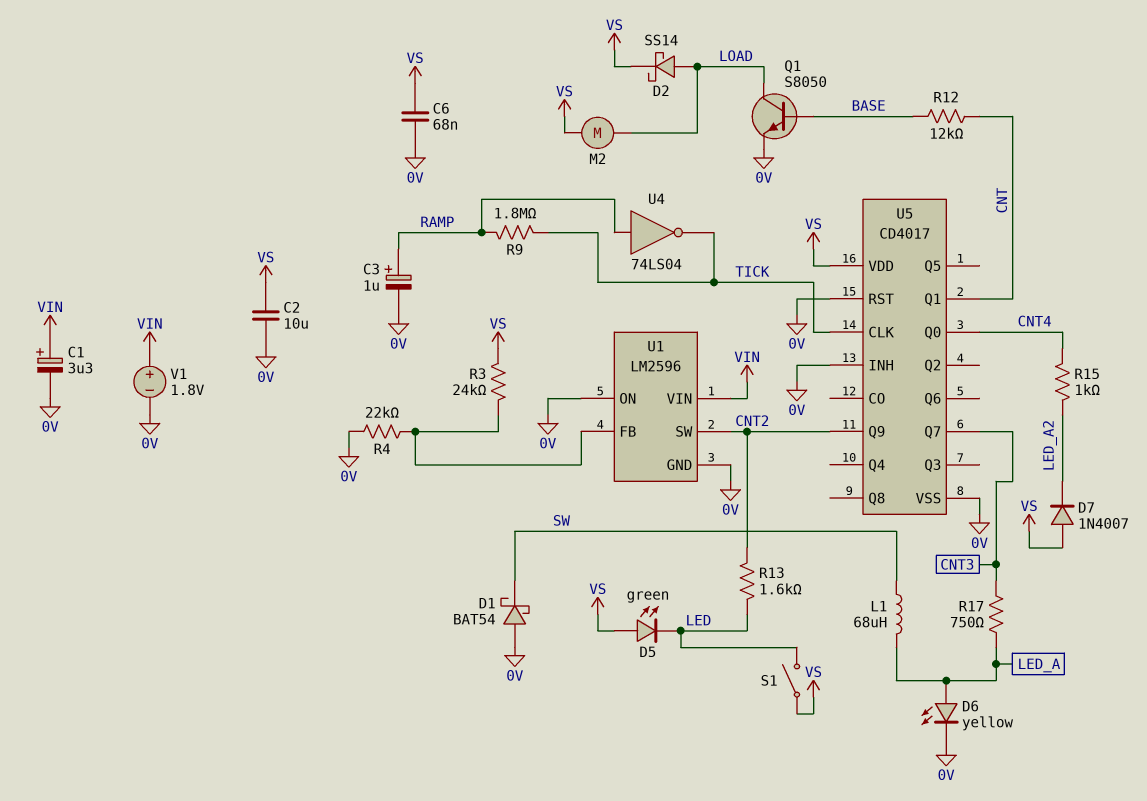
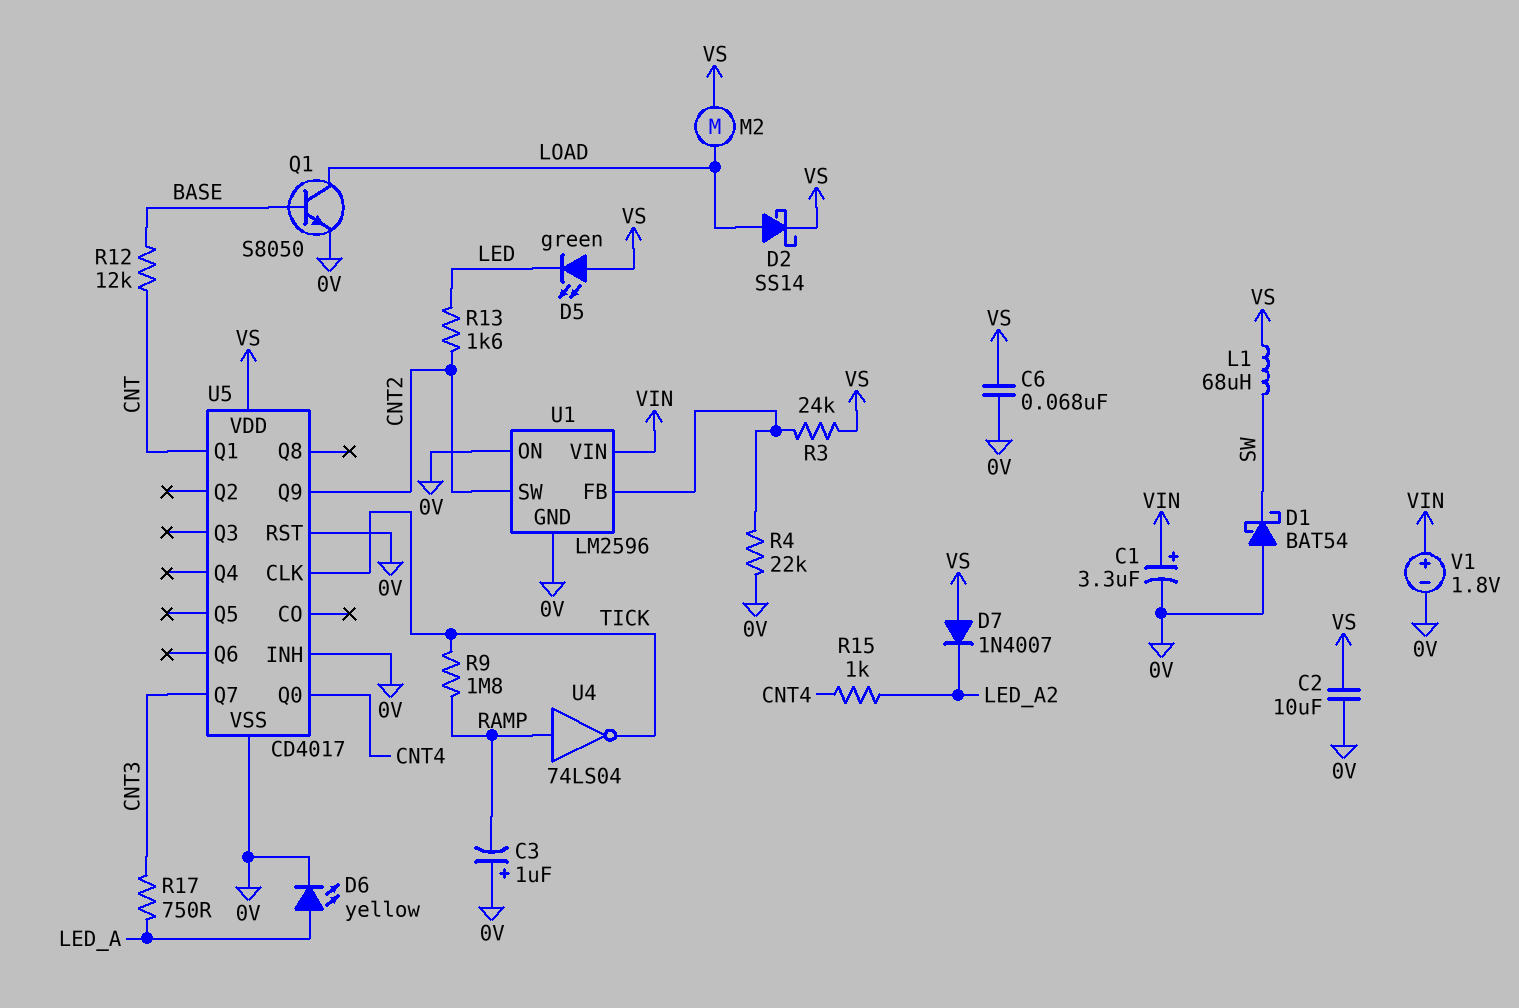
C3: 1uF (plus RAMP, minus 0V) -> 1uF (plus 0V, minus RAMP)
L1: 68uH (LED_A, SW) -> 68uH (SW, VS)
S1: switch (LED, VS) -> none

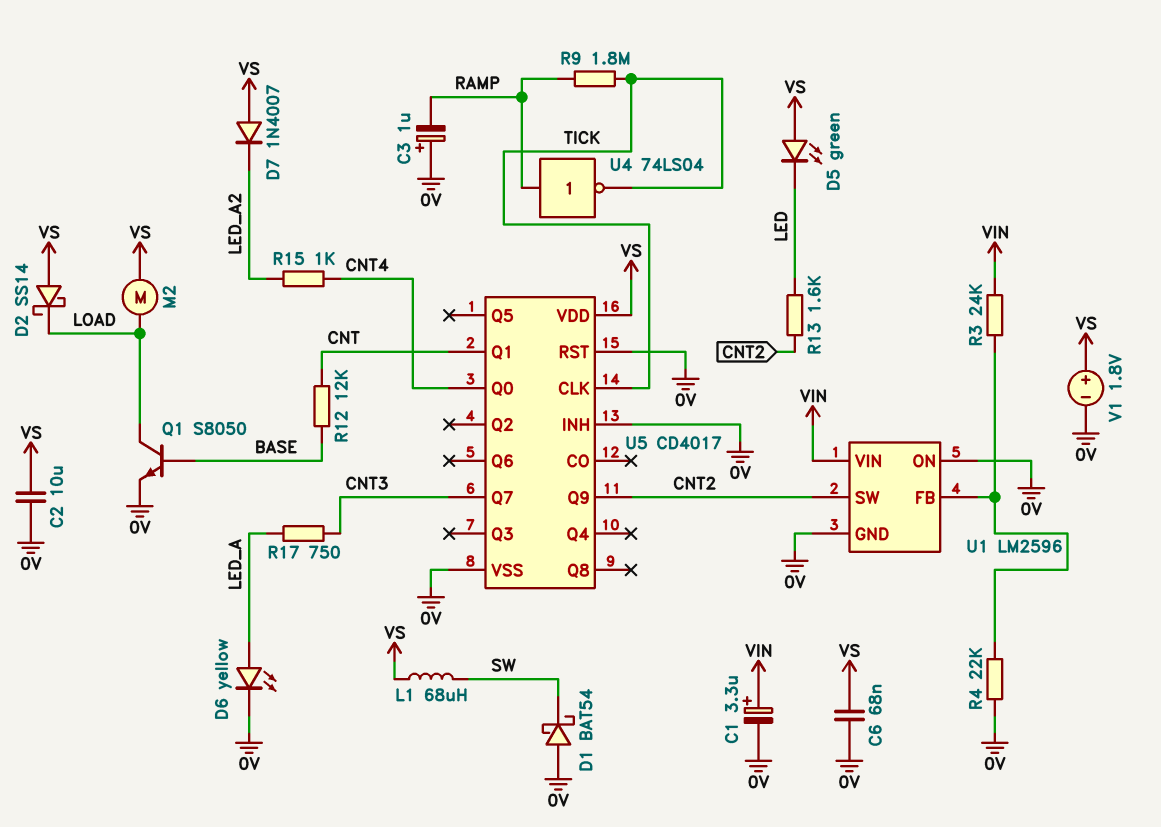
D2: schottky SS14 (A LOAD, K VS) -> schottky SS14 (A VS, K LOAD)
R3: 24k (U1/FB, VS) -> 24k (U1/FB, VIN)
V1: 1.8V (plus VIN, minus 0V) -> 1.8V (plus VS, minus 0V)

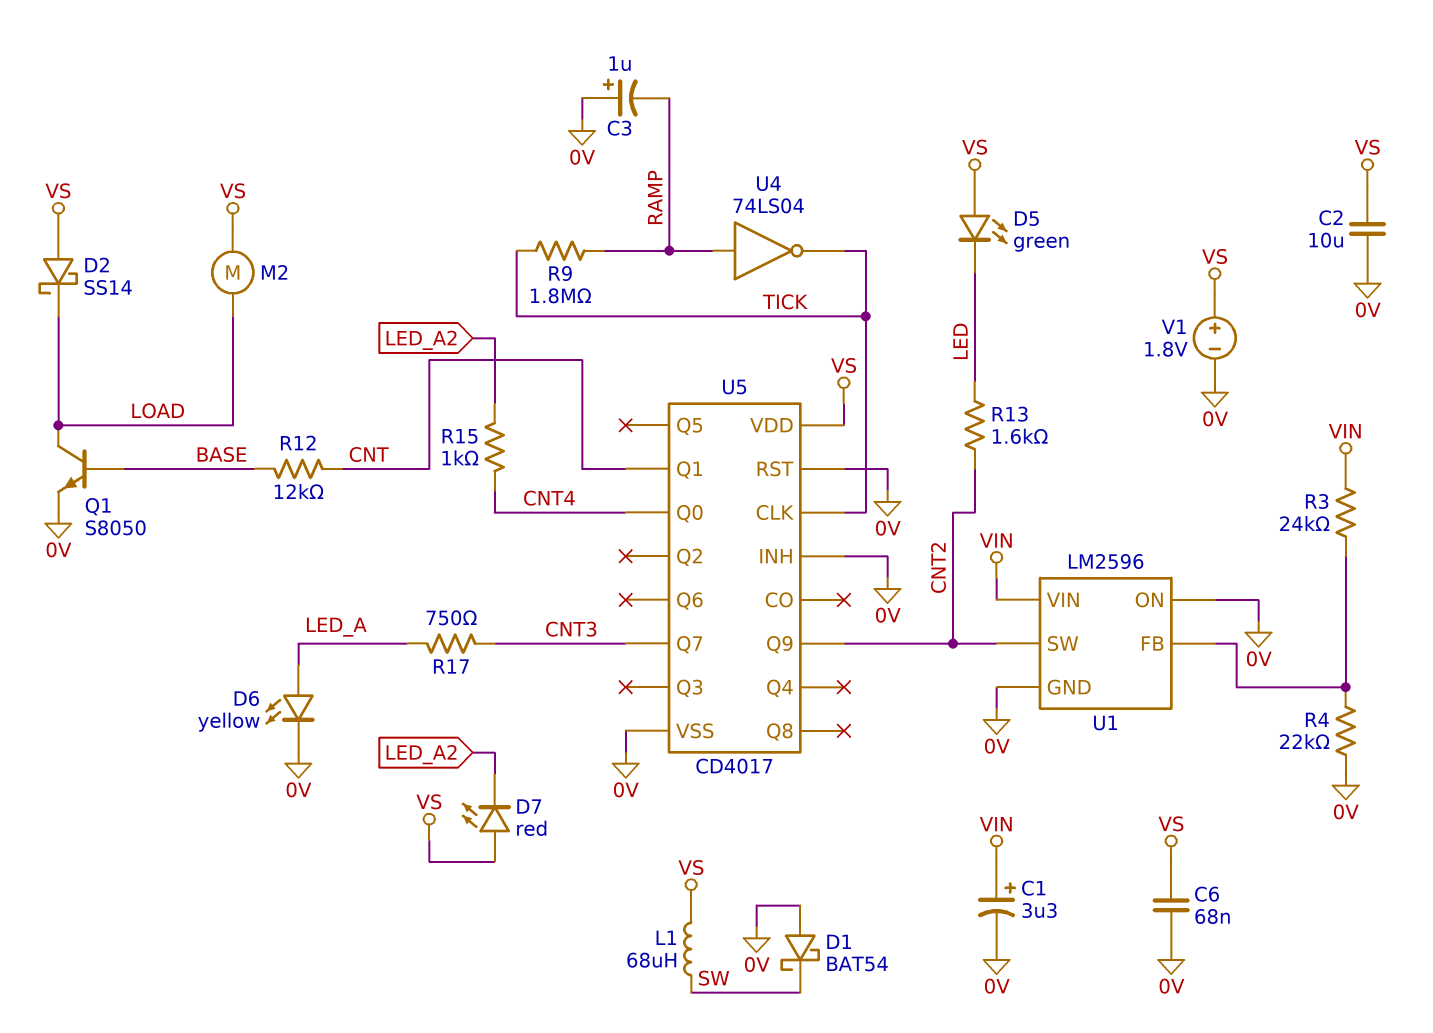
D7: diode 1N4007 (A VS, K LED_A2) -> LED red (A VS, K LED_A2)

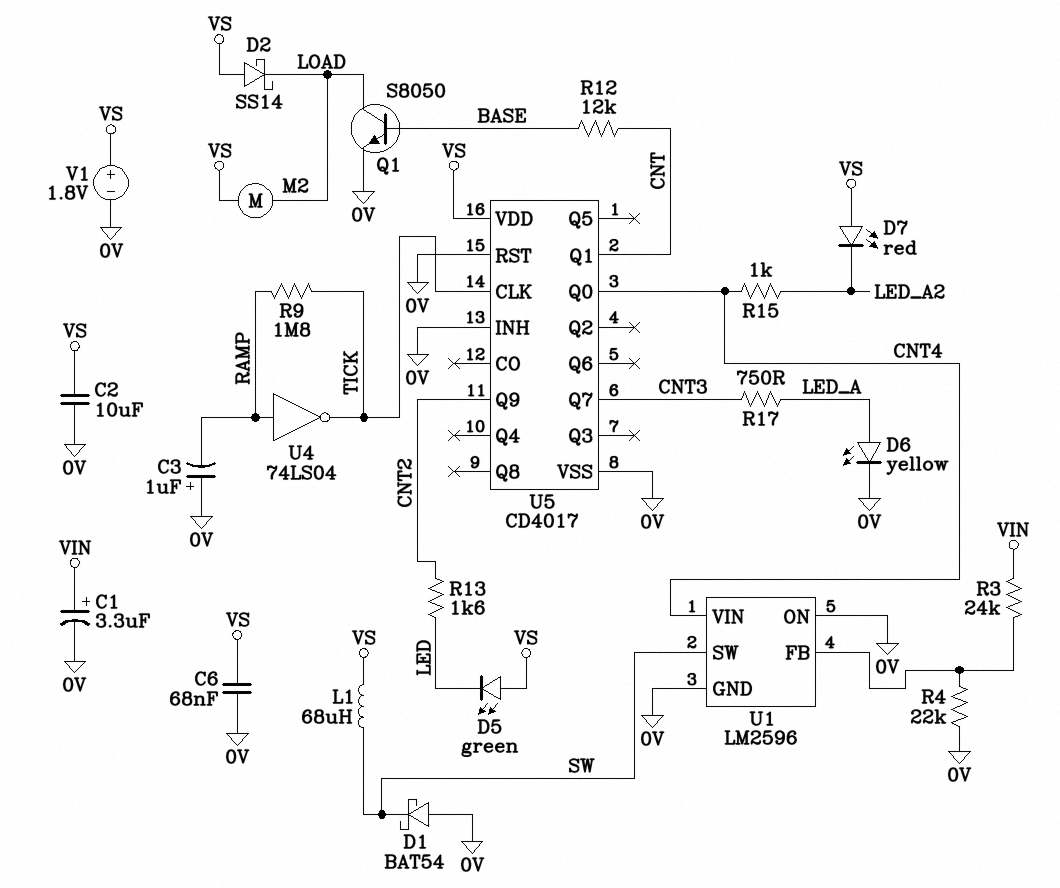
U1 pin SW: CNT2 -> SW
U1 pin VIN: VIN -> CNT4

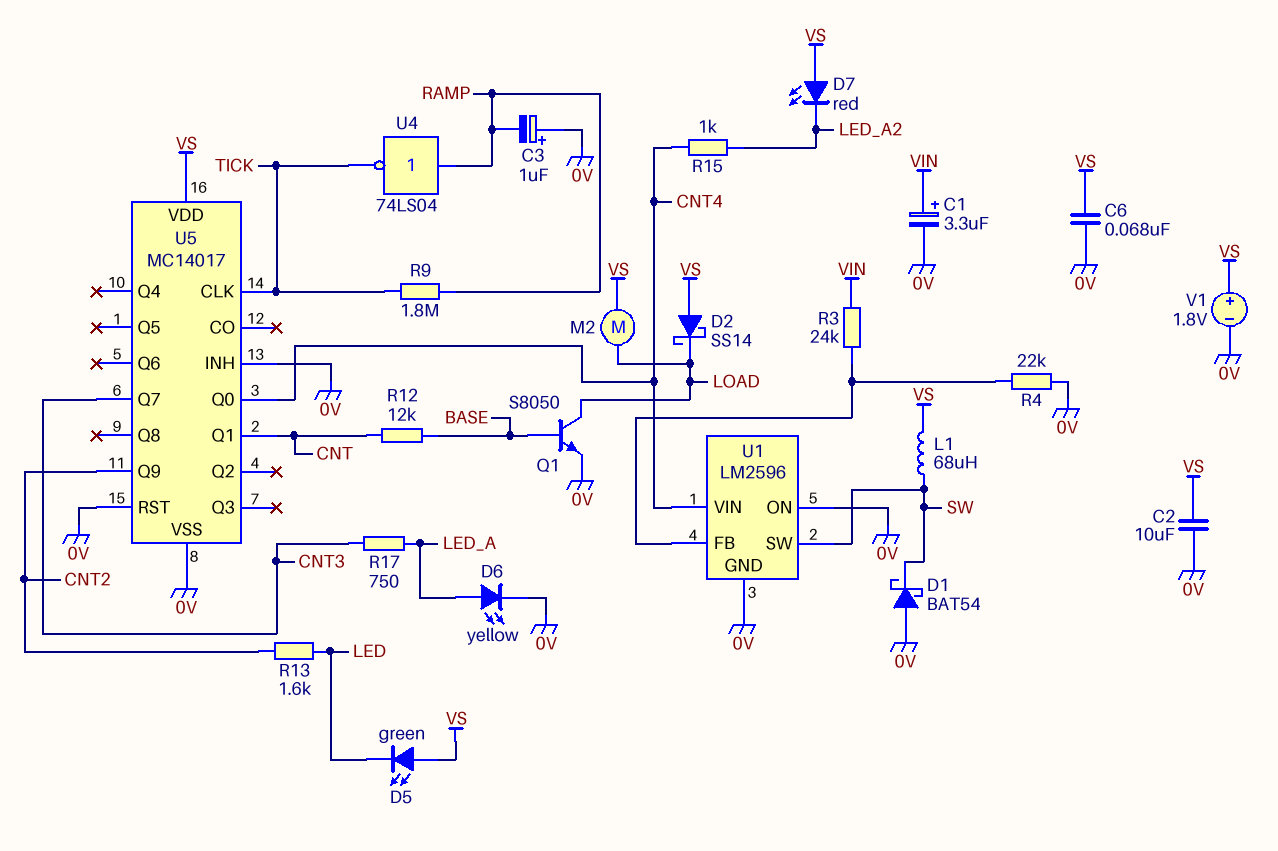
U5: CD4017 -> MC14017

